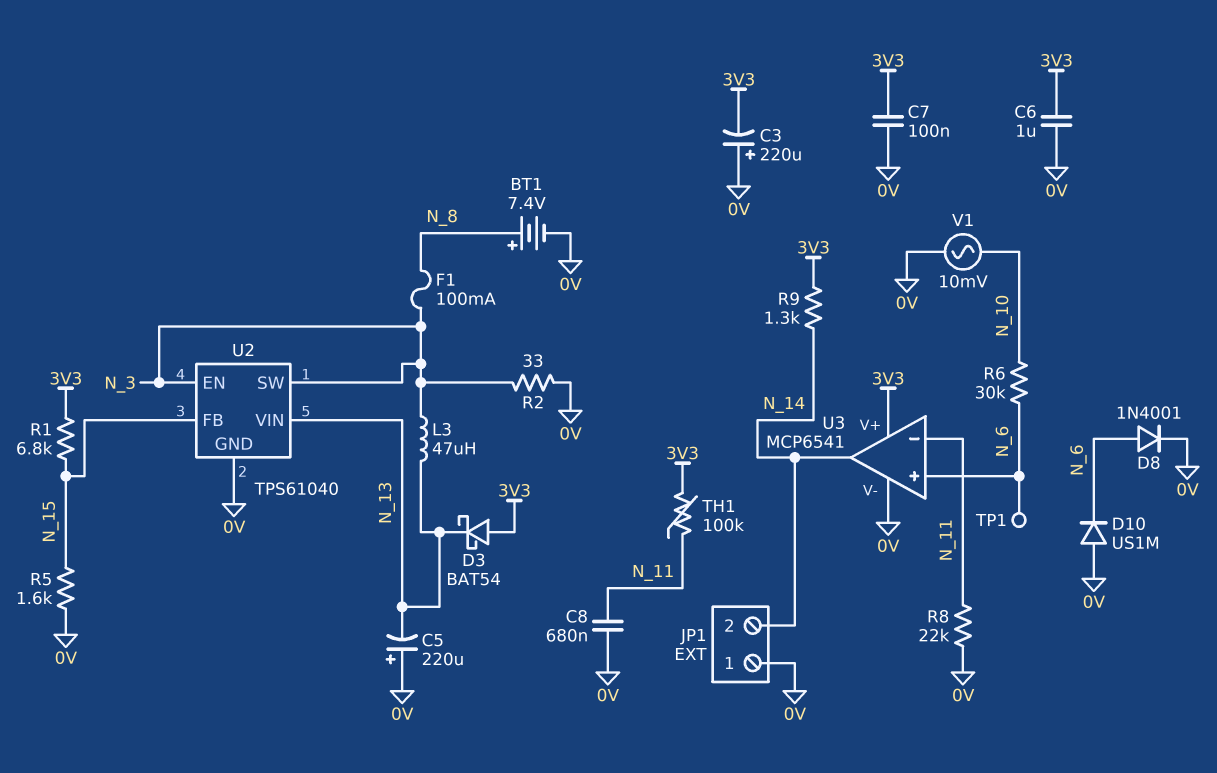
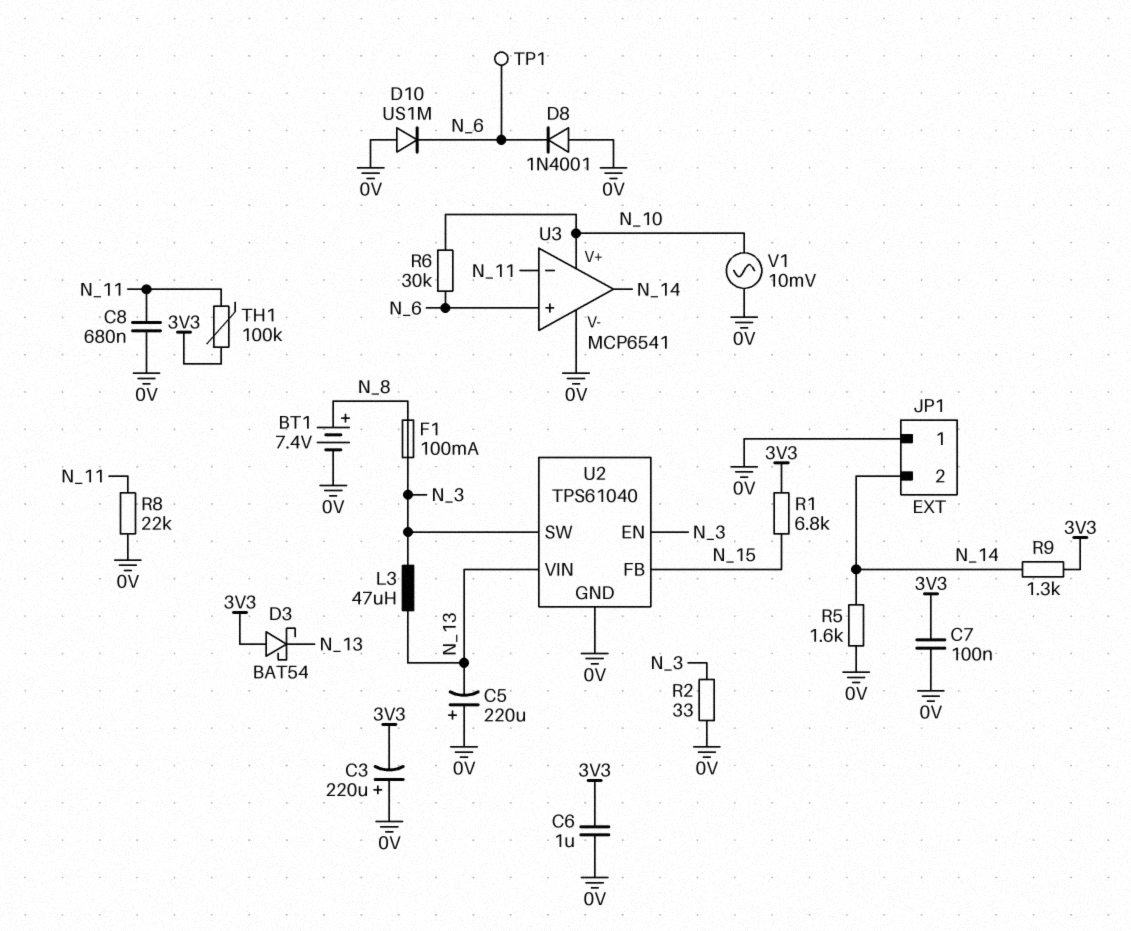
D8: diode 1N4001 (A N_6, K 0V) -> diode 1N4001 (A 0V, K N_6)
R5: 1.6k (0V, N_15) -> 1.6k (0V, N_14)
U3 pin V+: 3V3 -> N_10

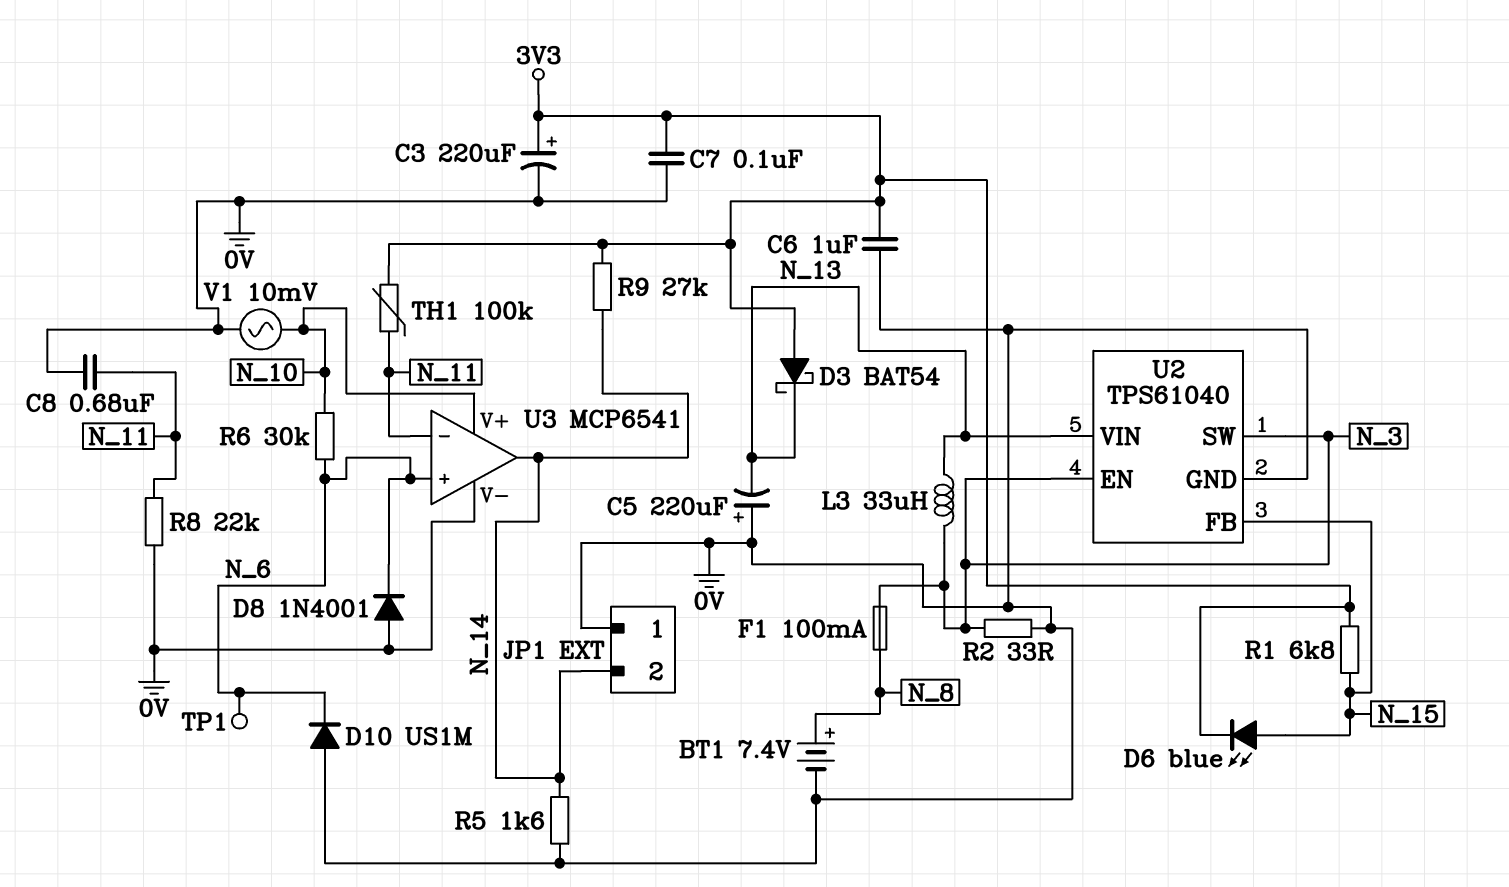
C3: 220uF (plus 0V, minus 3V3) -> 220uF (plus 3V3, minus 0V)
D6: none -> LED blue (A N_15, K 3V3)
L3: 47uH (N_3, N_13) -> 33uH (N_3, N_13)
R9: 1.3k (3V3, N_14) -> 27k (3V3, N_14)

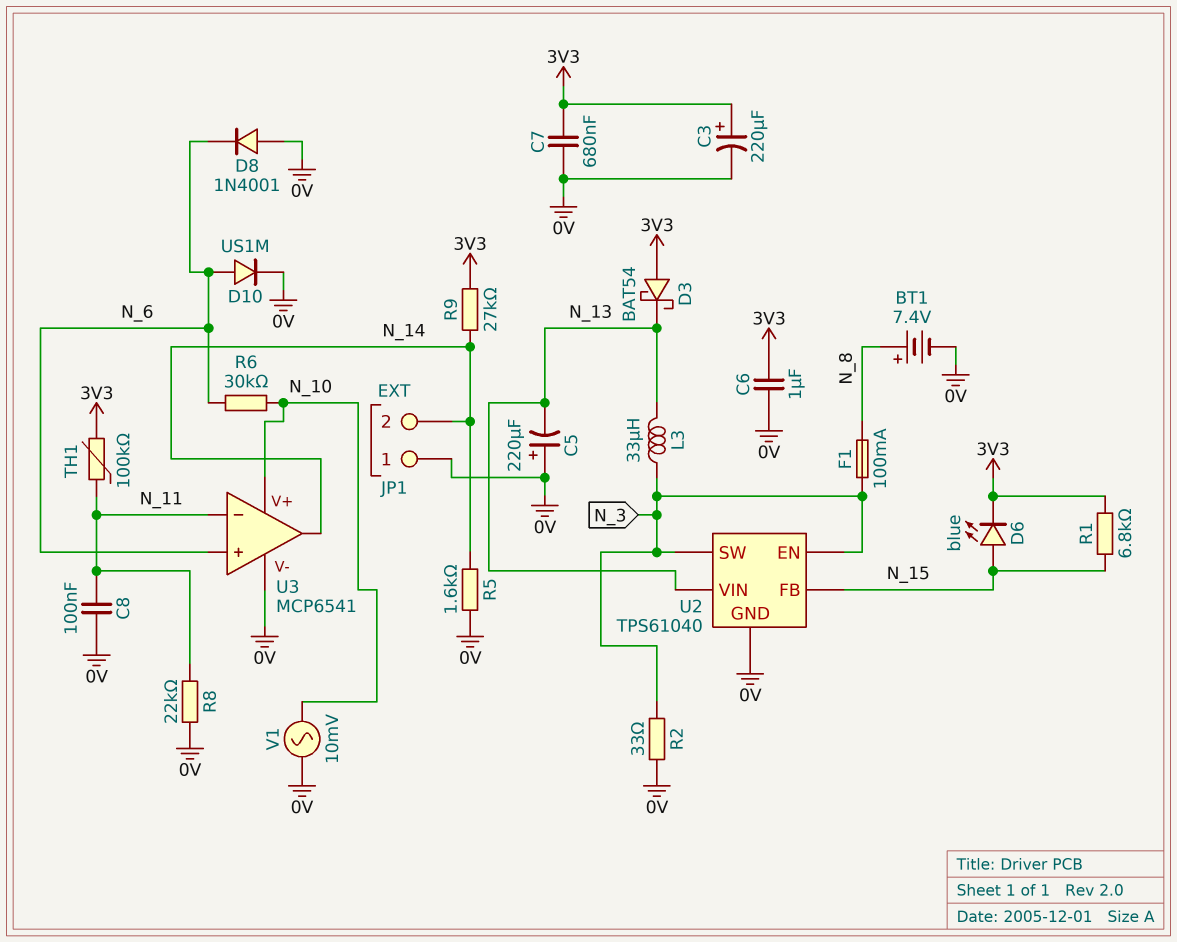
C7: 100nF (0V, 3V3) -> 680nF (0V, 3V3)
C8: 680nF (0V, N_11) -> 100nF (0V, N_11)
D10: diode US1M (A 0V, K N_6) -> diode US1M (A N_6, K 0V)
TP1: test point (N_6) -> none

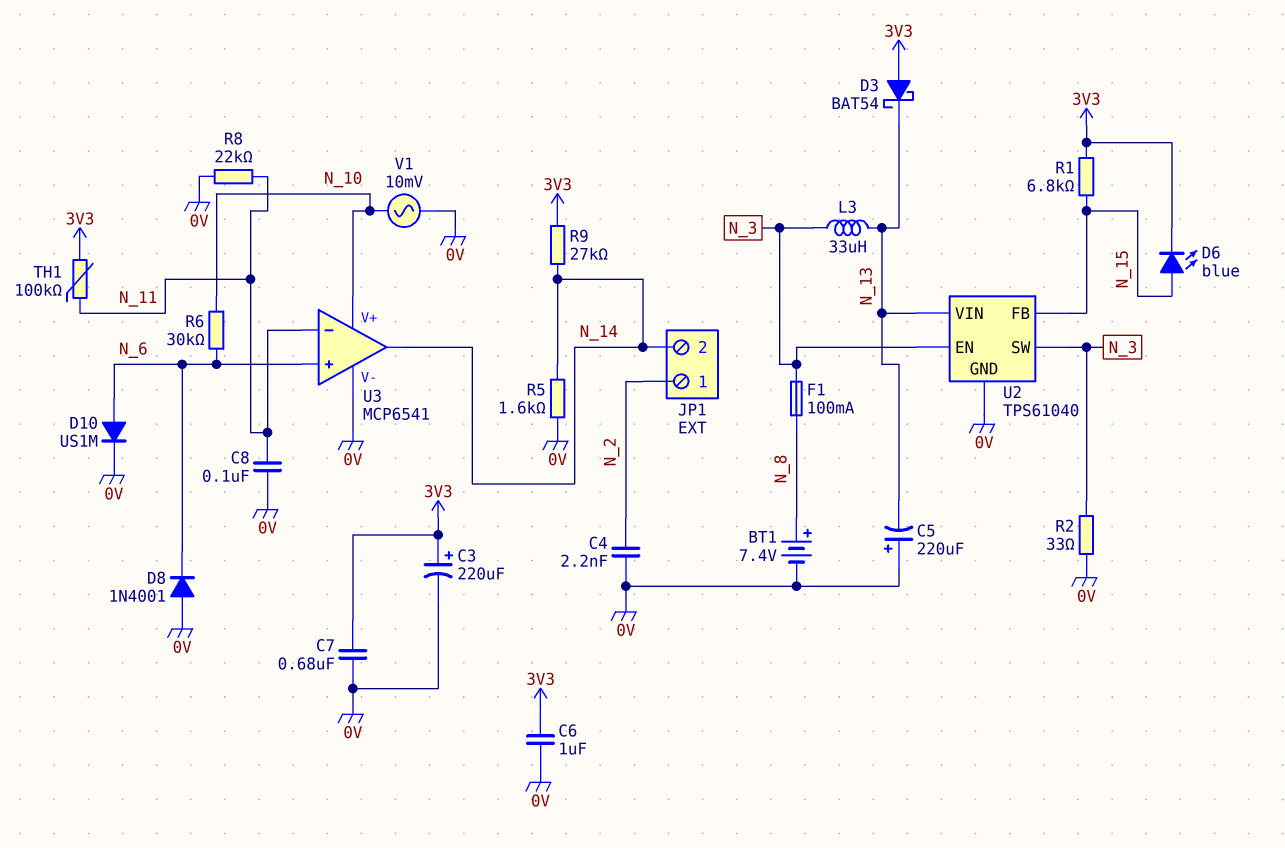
C4: none -> 2.2nF (0V, N_2)
JP1 pin 1: 0V -> N_2

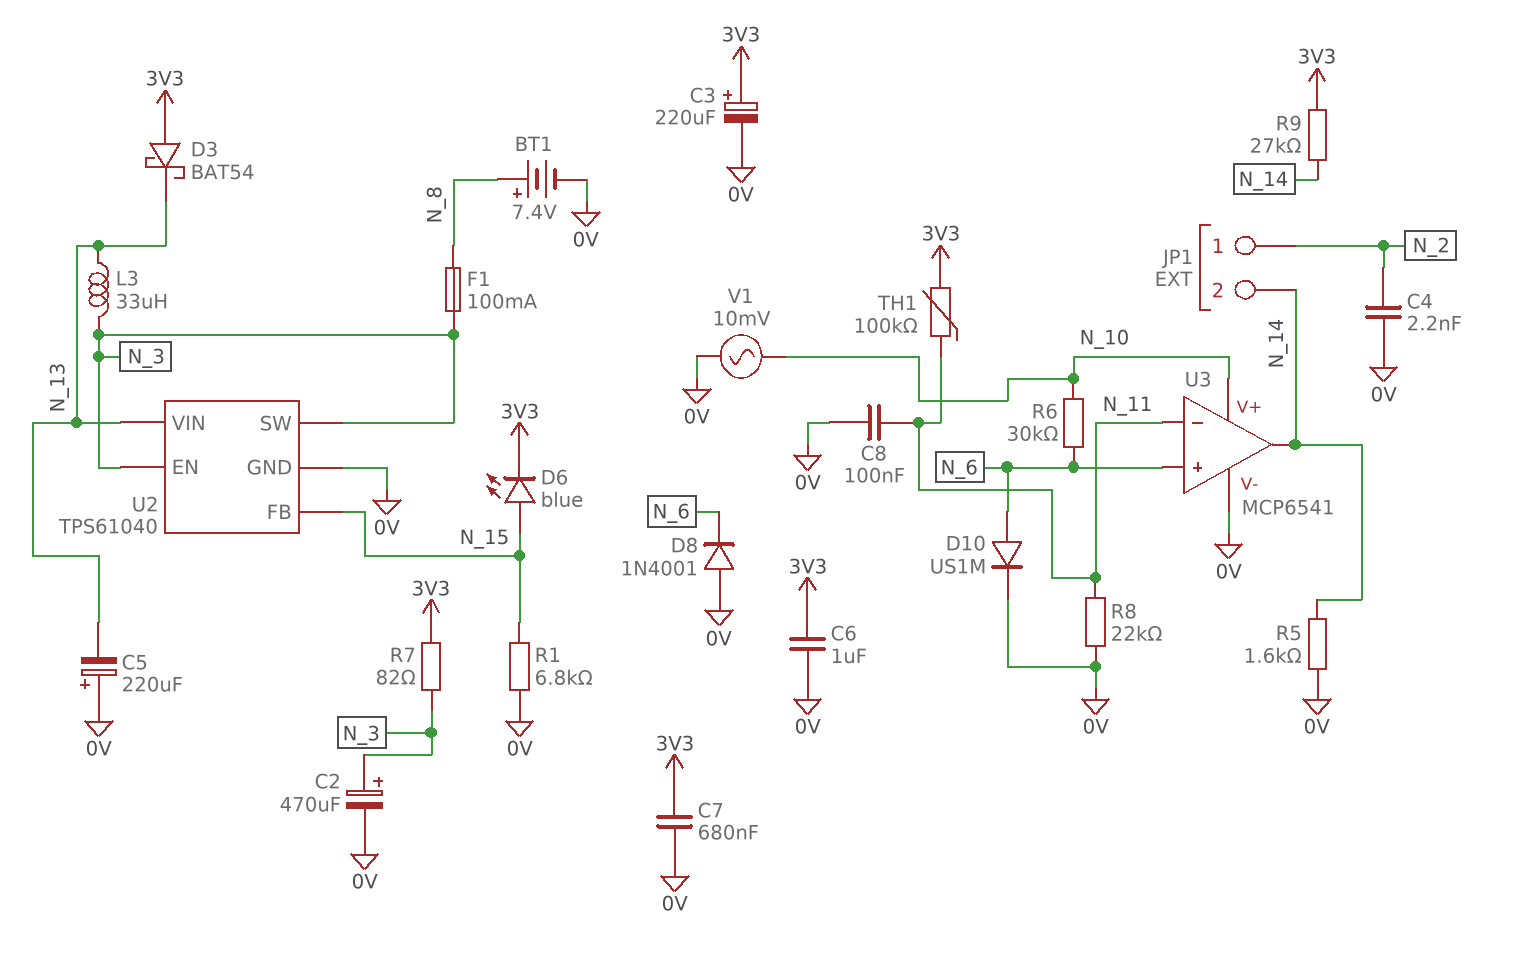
C2: none -> 470uF (plus N_3, minus 0V)
R1: 6.8k (3V3, N_15) -> 6.8k (0V, N_15)
R2: 33 (0V, N_3) -> none
R7: none -> 82 (3V3, N_3)

